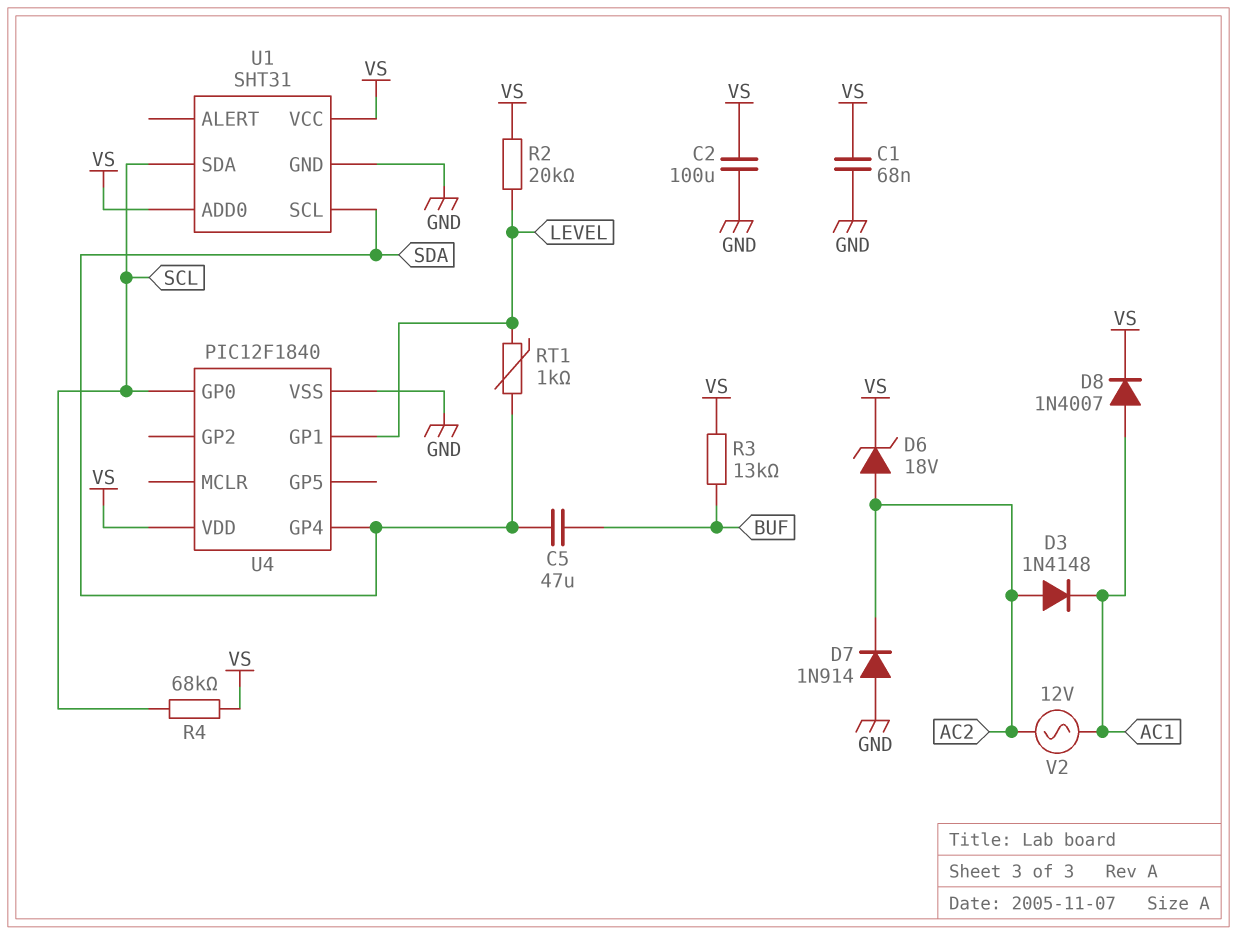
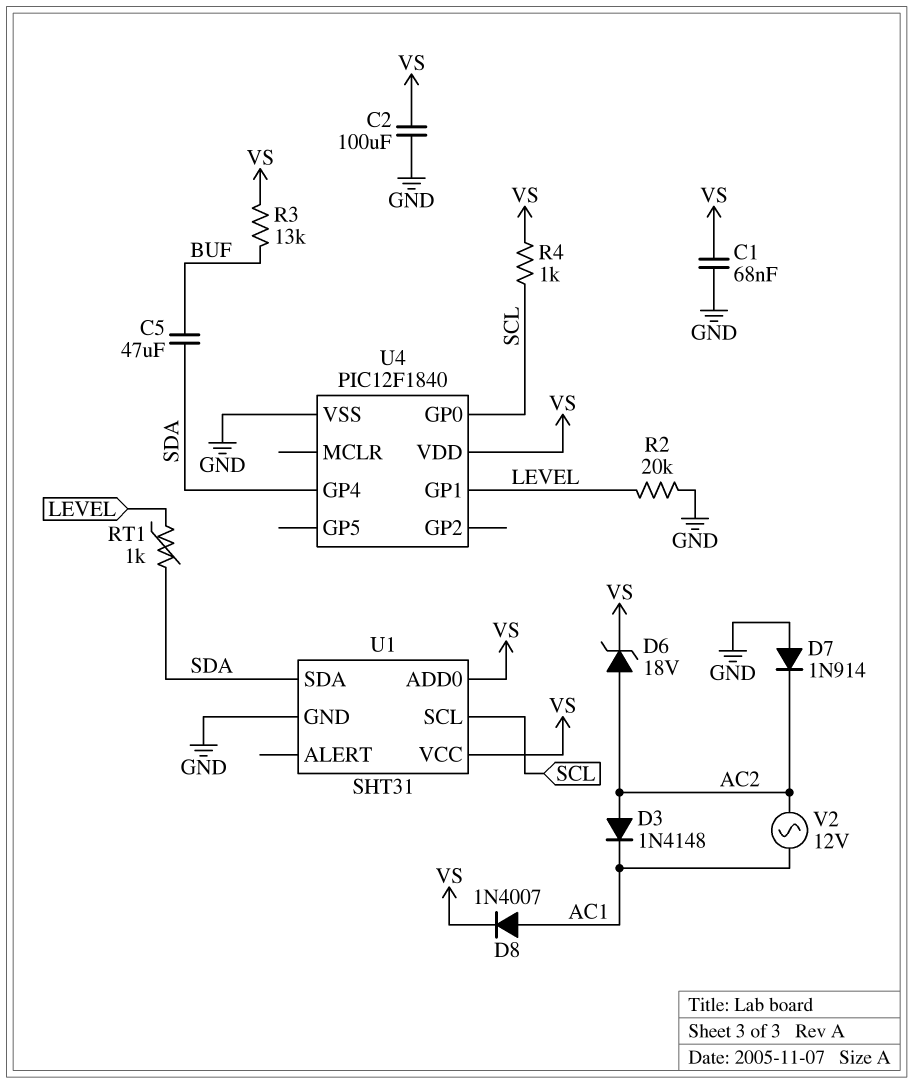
R2: 20k (LEVEL, VS) -> 20k (GND, LEVEL)
R4: 68k (SCL, VS) -> 1k (SCL, VS)
U1 pin SCL: SDA -> SCL
U1 pin SDA: SCL -> SDA

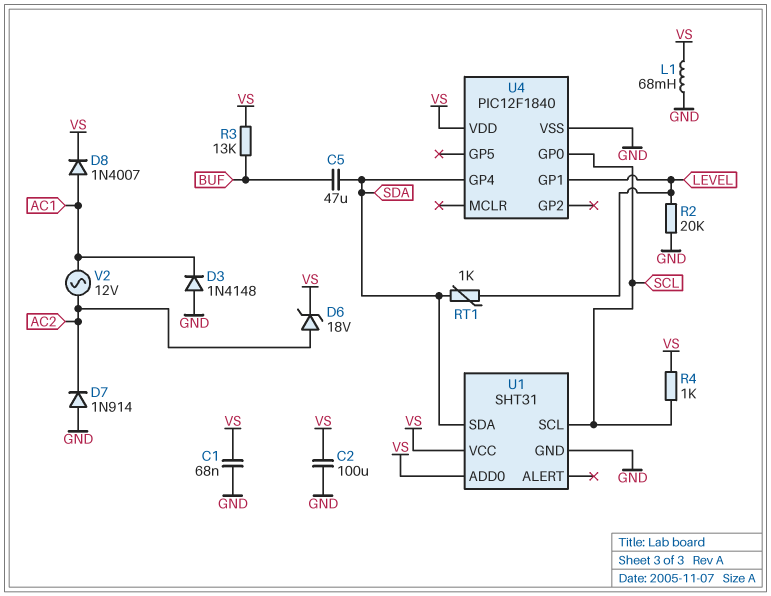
D3: diode 1N4148 (A AC2, K AC1) -> diode 1N4148 (A GND, K AC1)
L1: none -> 68mH (GND, VS)

